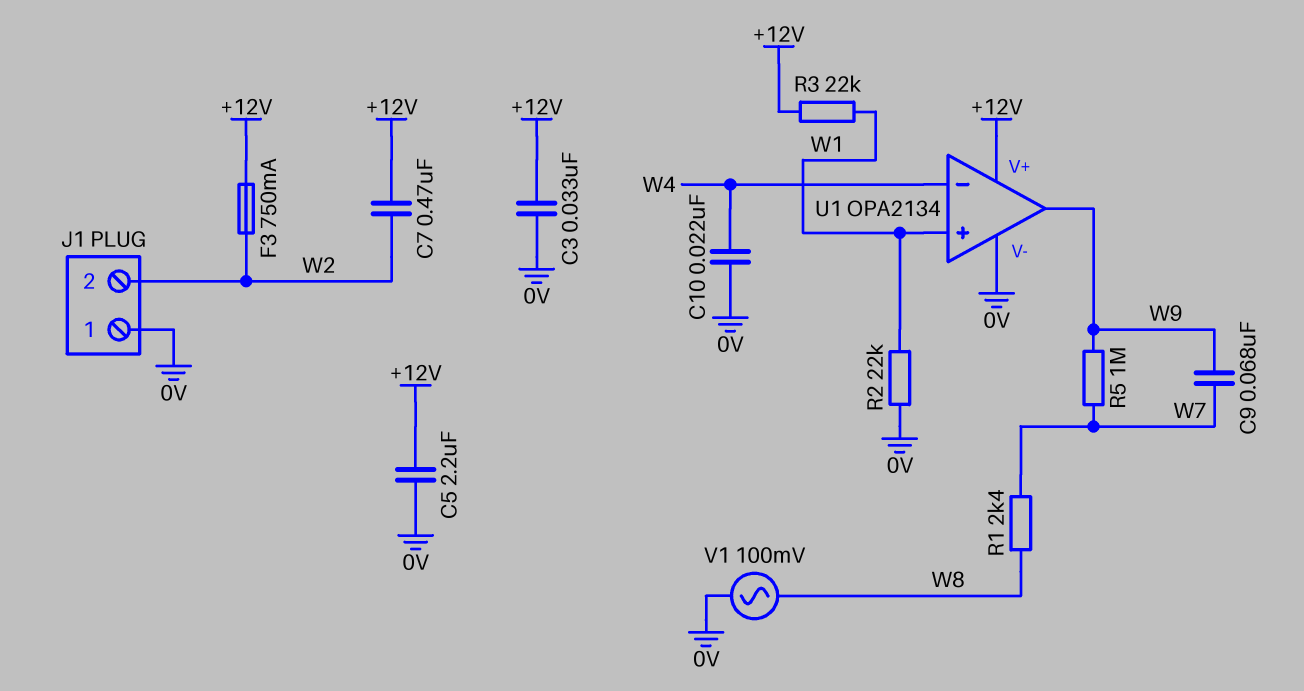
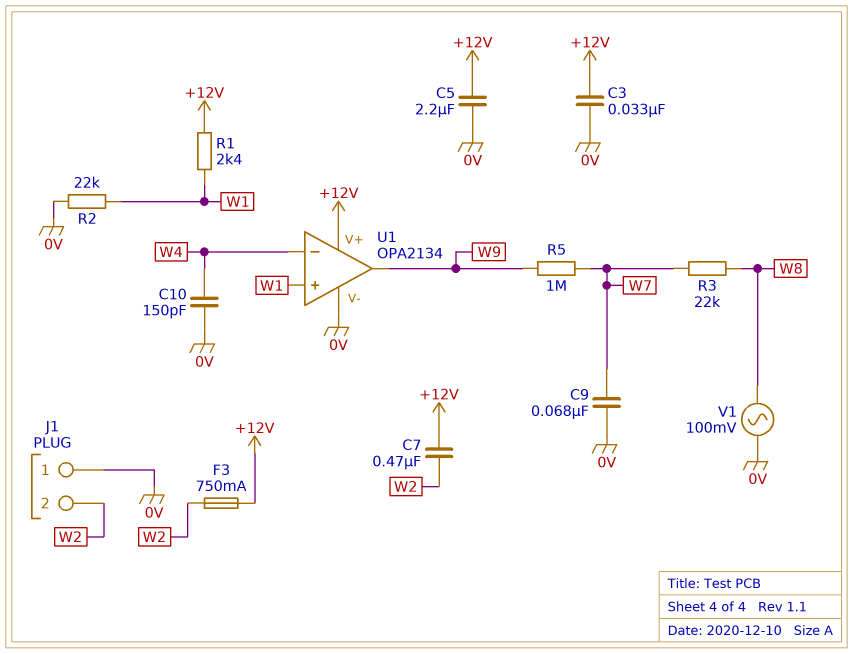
C9: 68nF (W7, W9) -> 68nF (0V, W7)
C10: 22nF (0V, W4) -> 150pF (0V, W4)
R1: 2.4k (W7, W8) -> 2.4k (+12V, W1)
R3: 22k (+12V, W1) -> 22k (W7, W8)

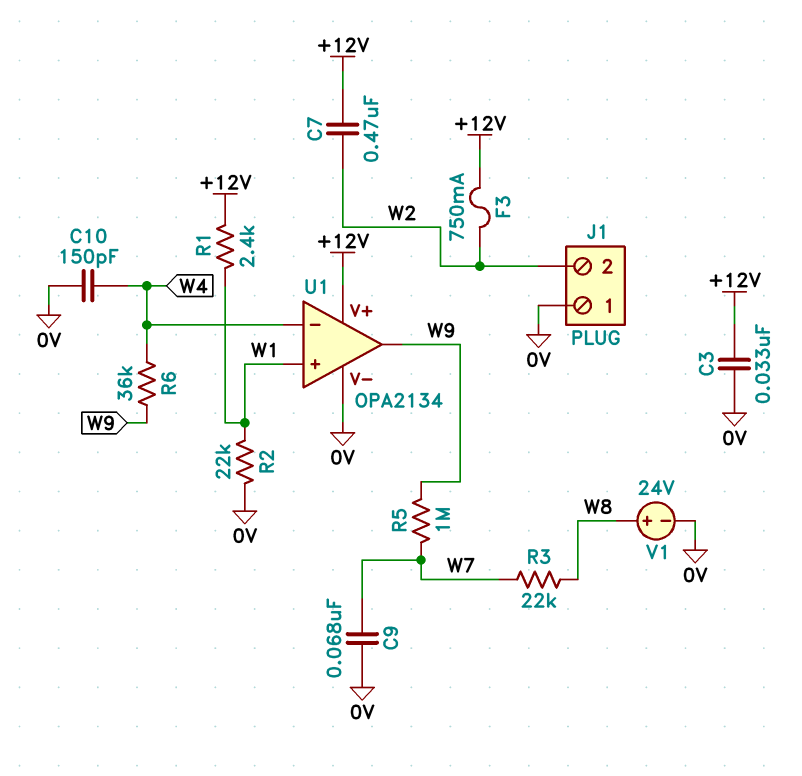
C5: 2.2uF (+12V, 0V) -> none
R6: none -> 36k (W4, W9)
V1: AC 100mV (0V, W8) -> 24V (plus W8, minus 0V)

